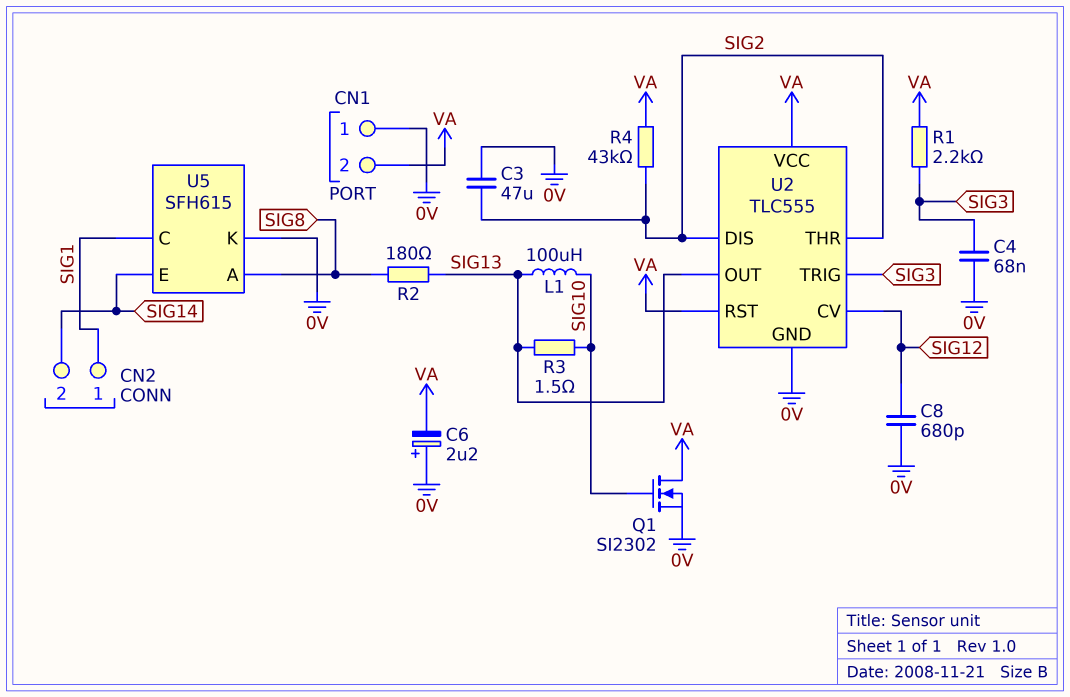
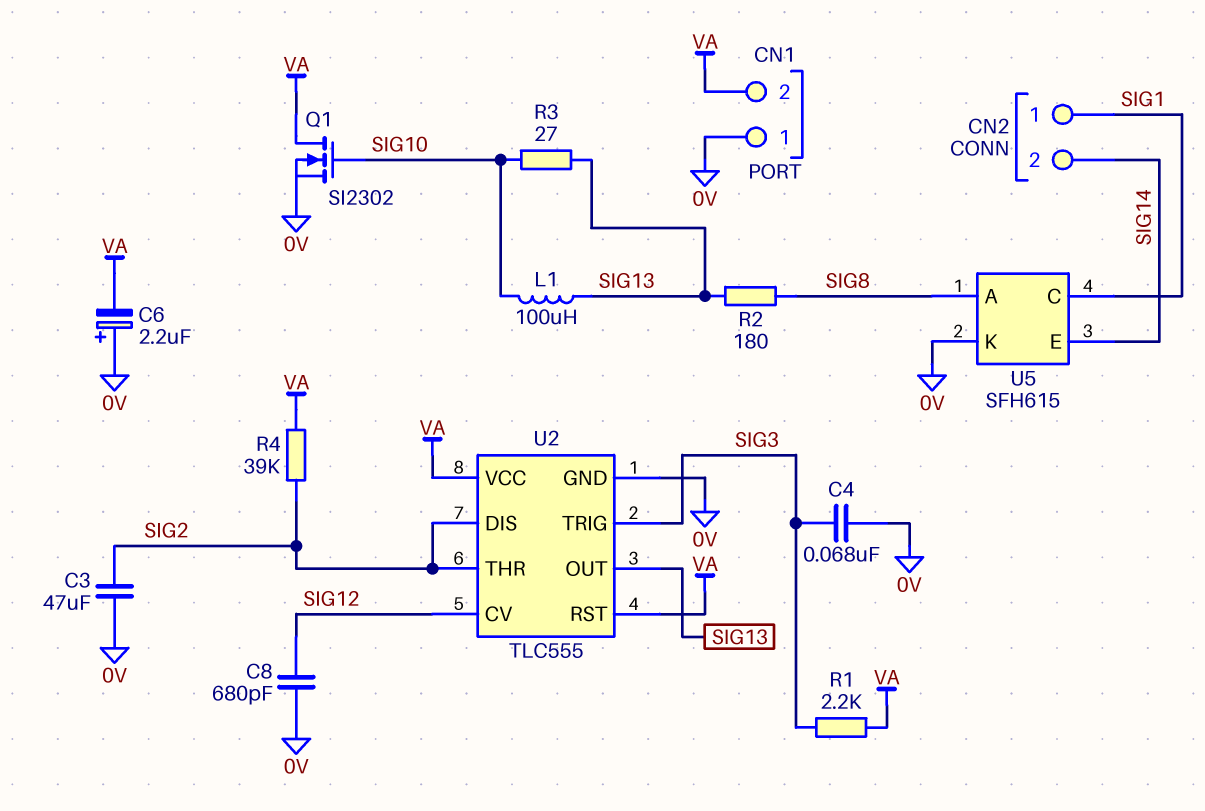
R3: 1.5 (SIG10, SIG13) -> 27 (SIG10, SIG13)
R4: 43k (SIG2, VA) -> 39k (SIG2, VA)

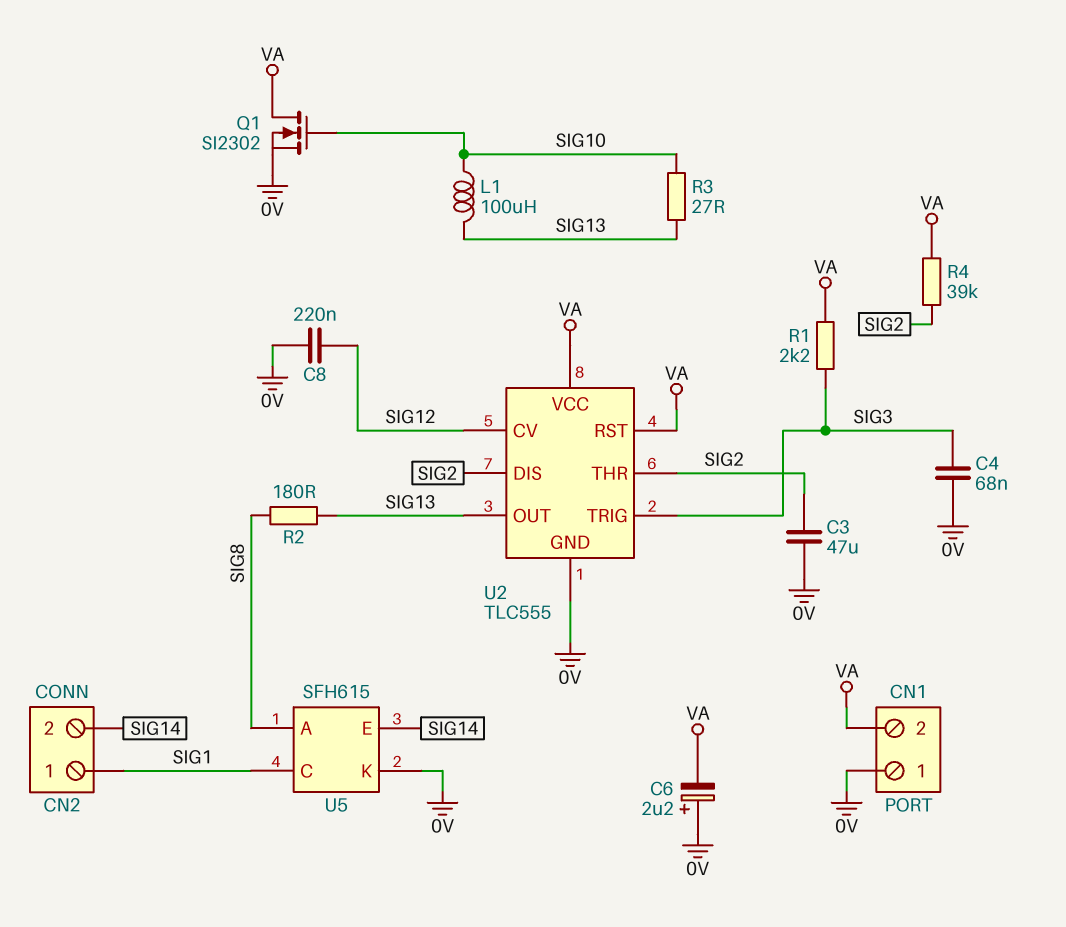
C8: 680pF (0V, SIG12) -> 220nF (0V, SIG12)

